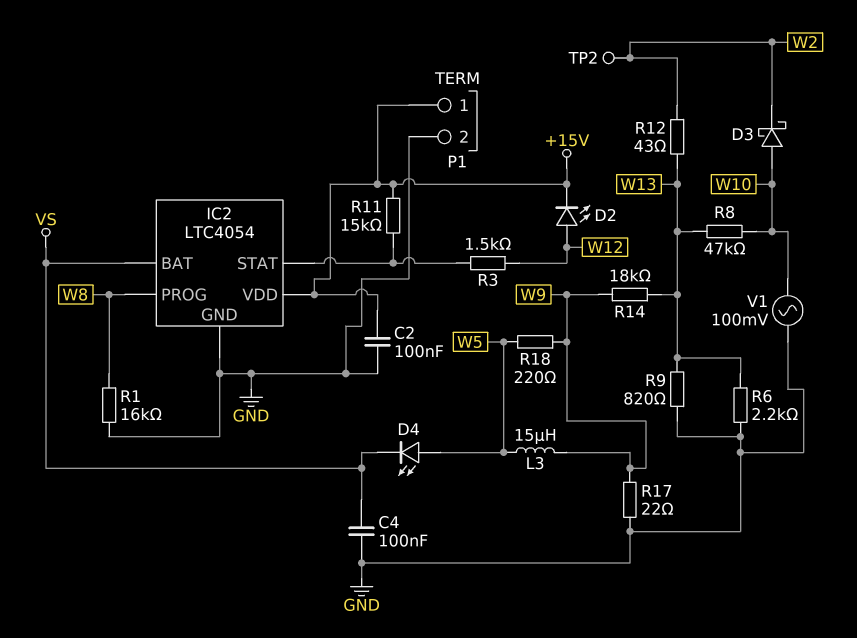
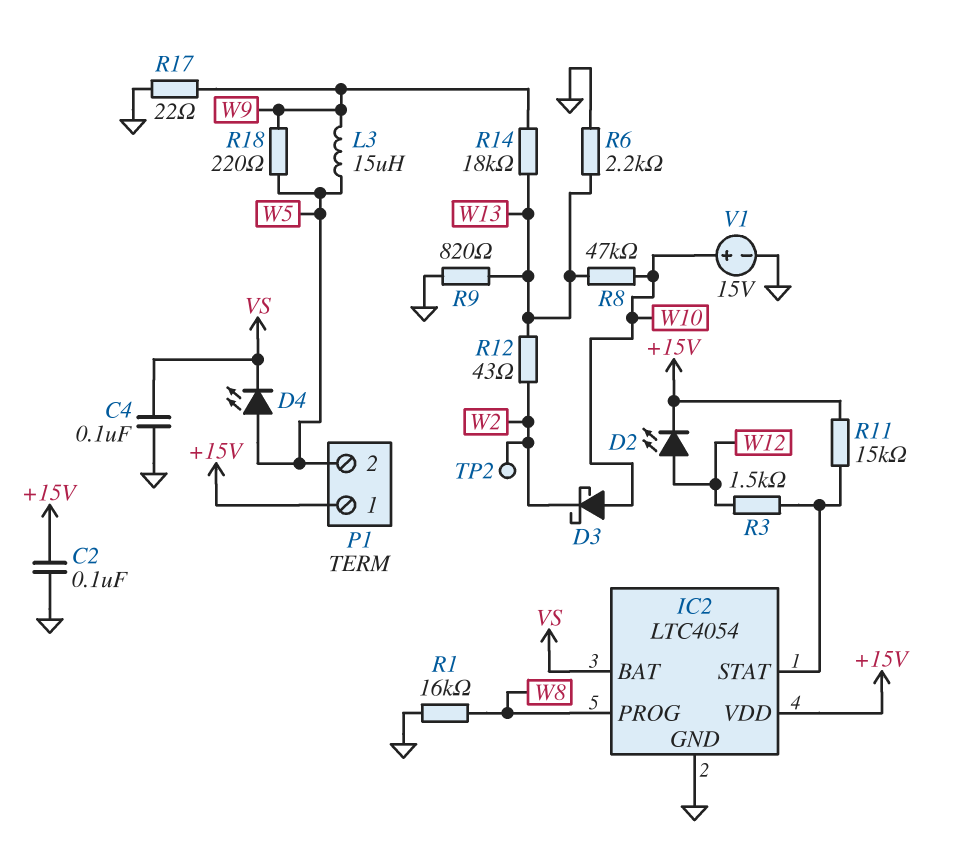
P1 pin 2: GND -> W5
V1: AC 100mV (GND, W10) -> 15V (plus W10, minus GND)

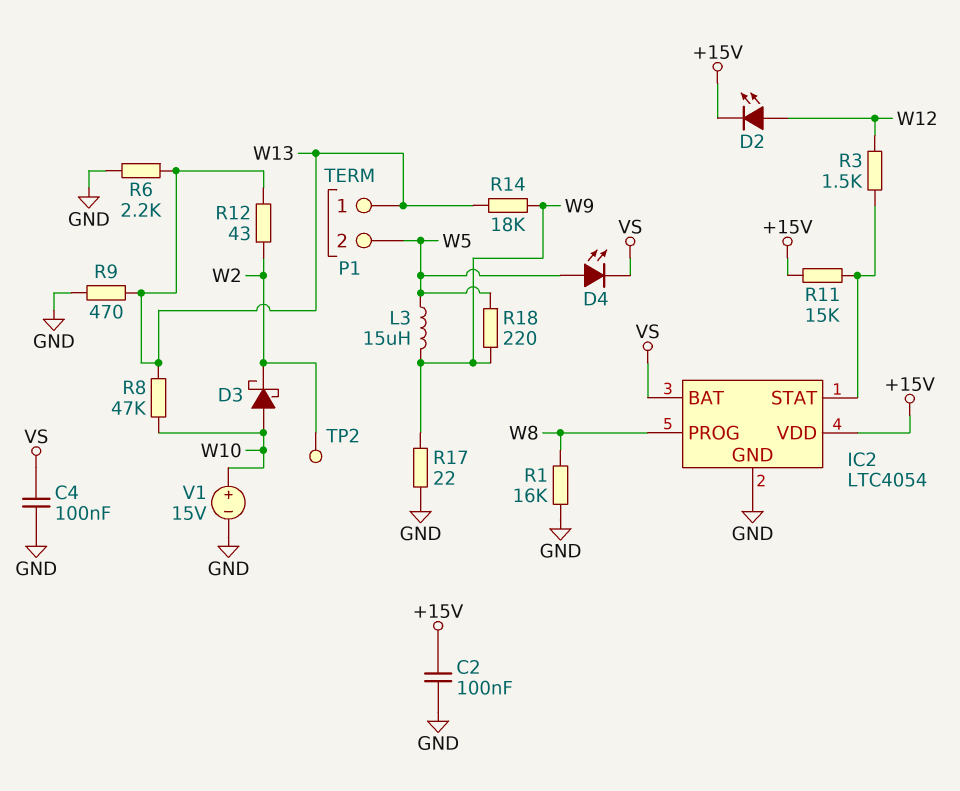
P1 pin 1: +15V -> W13
R9: 820 (GND, W13) -> 470 (GND, W13)

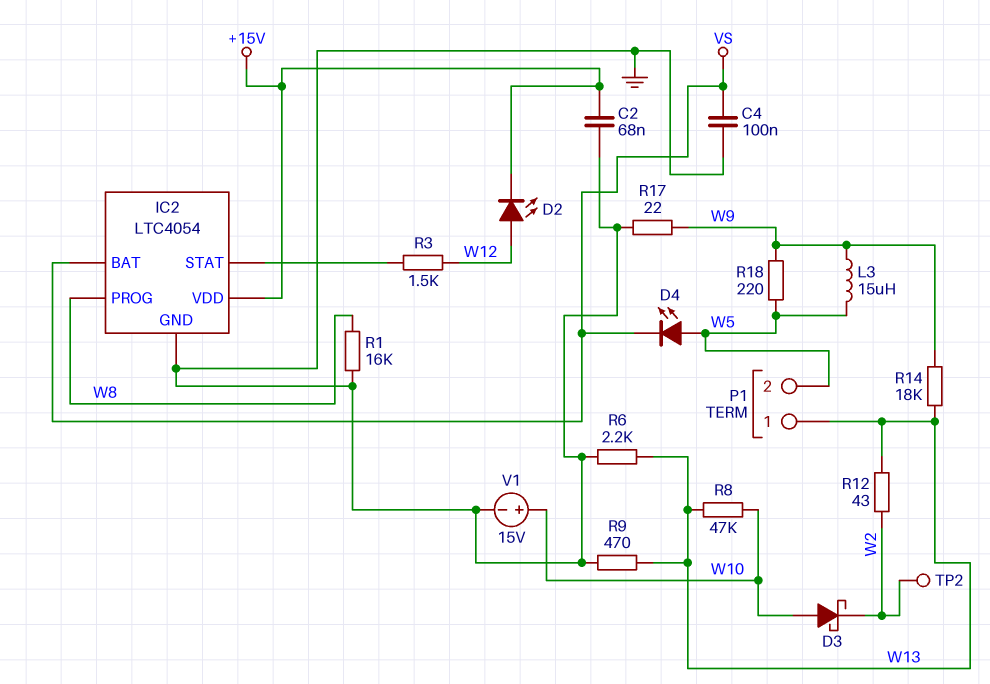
C2: 100nF (+15V, GND) -> 68nF (+15V, GND)
R11: 15k (+15V, IC2/STAT) -> none

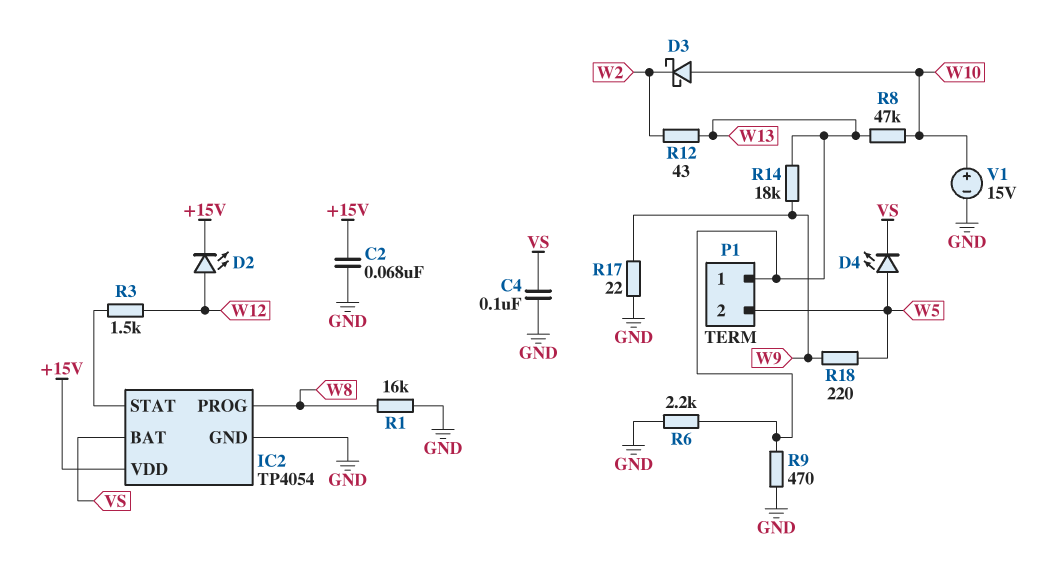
IC2: LTC4054 -> TP4054
L3: 15uH (W5, W9) -> none
TP2: test point (W2) -> none

